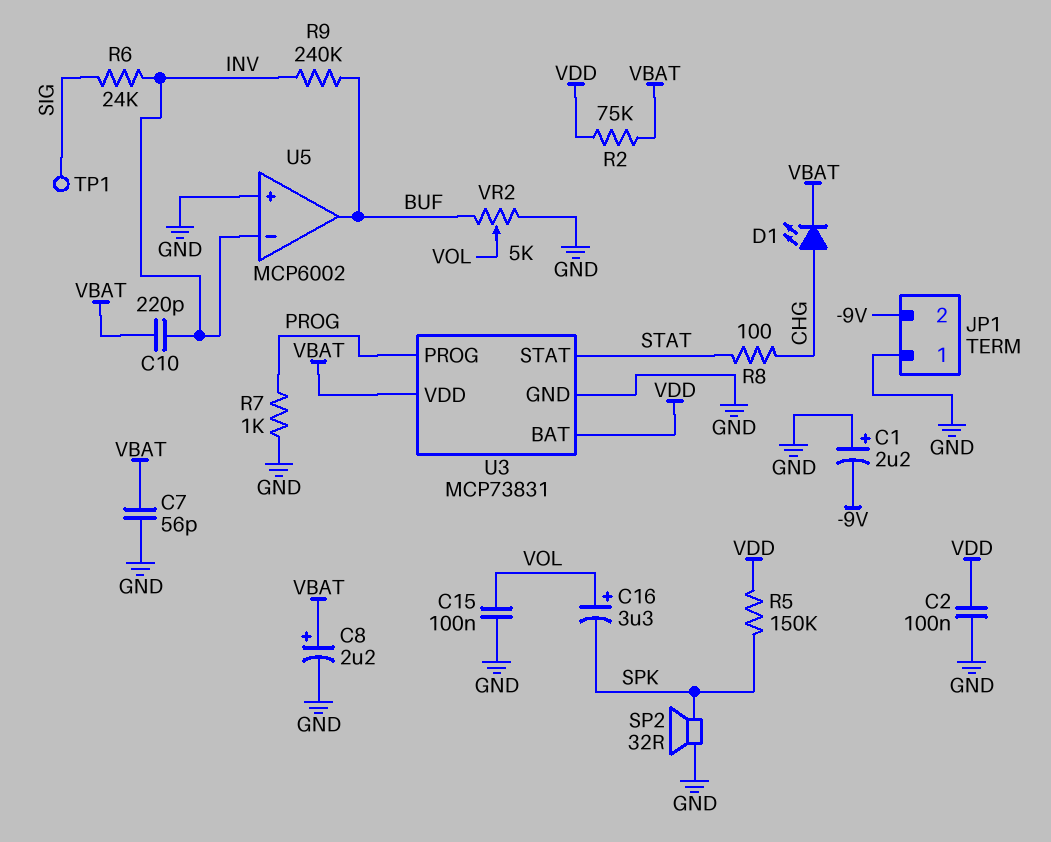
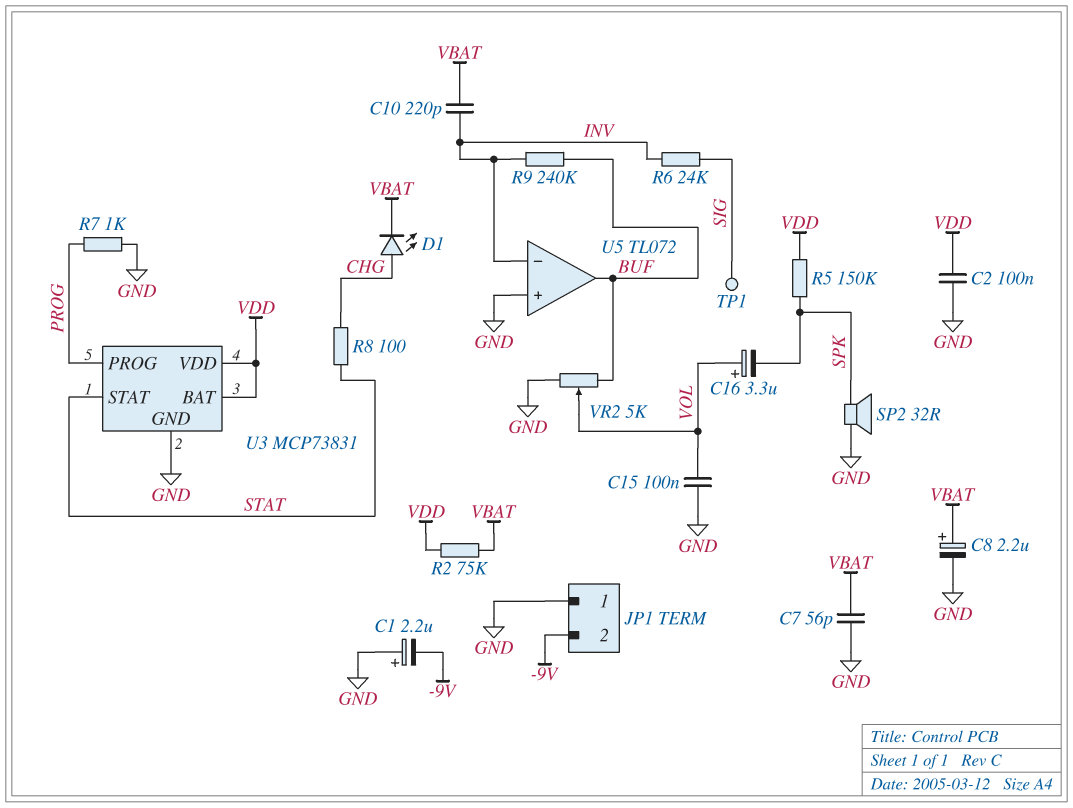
U3 pin VDD: VBAT -> VDD
U5: MCP6002 -> TL072

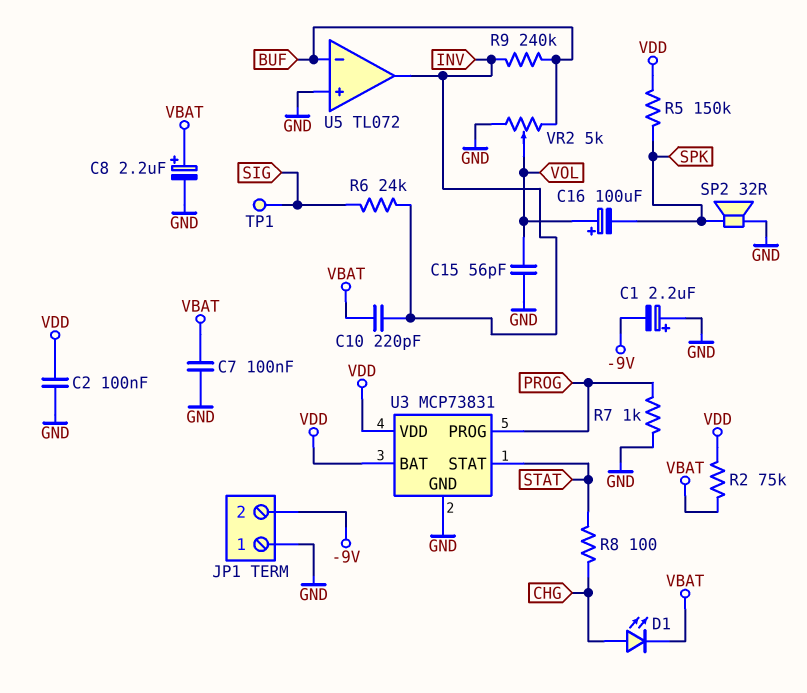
C7: 56pF (GND, VBAT) -> 100nF (GND, VBAT)
C15: 100nF (GND, VOL) -> 56pF (GND, VOL)
C16: 3.3uF (plus VOL, minus SPK) -> 100uF (plus VOL, minus SPK)
U5 pin in-: INV -> BUF
U5 pin out: BUF -> INV

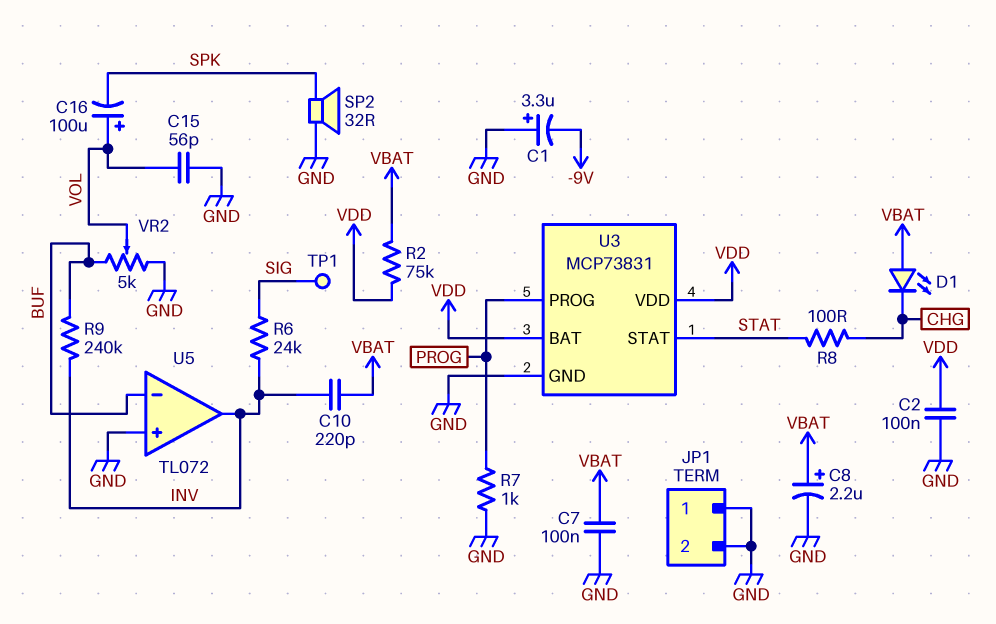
C1: 2.2uF (plus GND, minus -9V) -> 3.3uF (plus GND, minus -9V)
D1: LED (A CHG, K VBAT) -> LED (A VBAT, K CHG)
JP1 pin 2: -9V -> GND
R5: 150k (SPK, VDD) -> none

